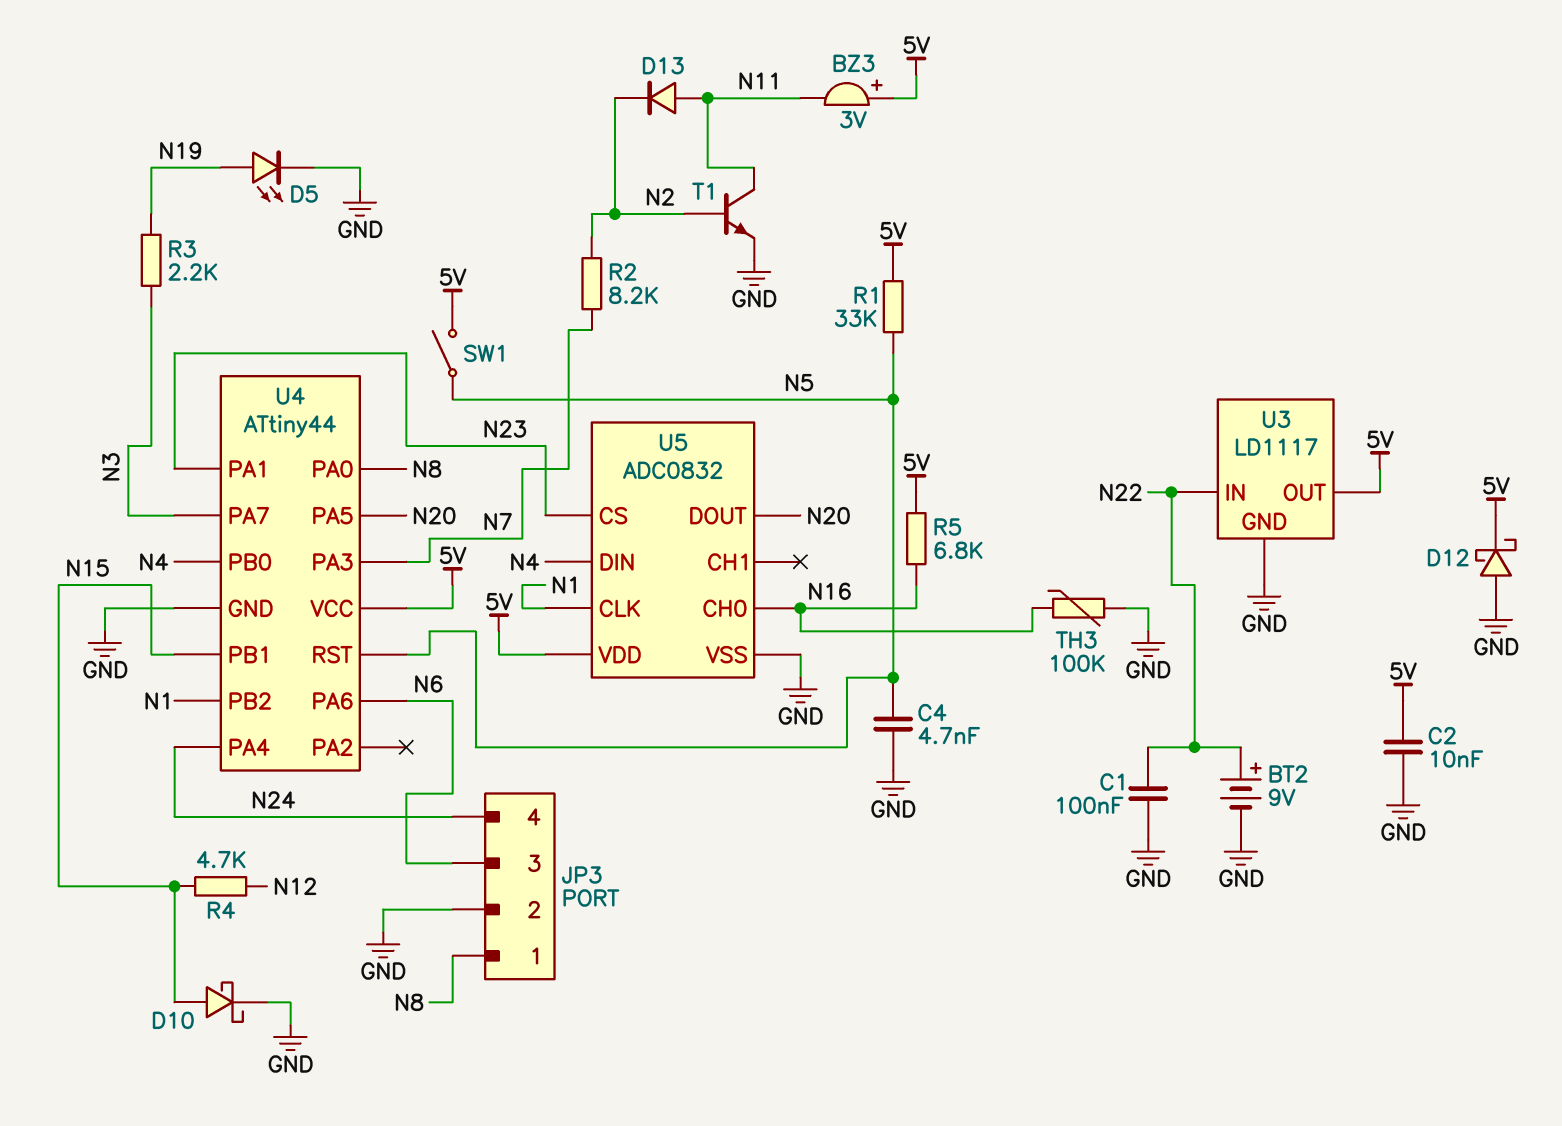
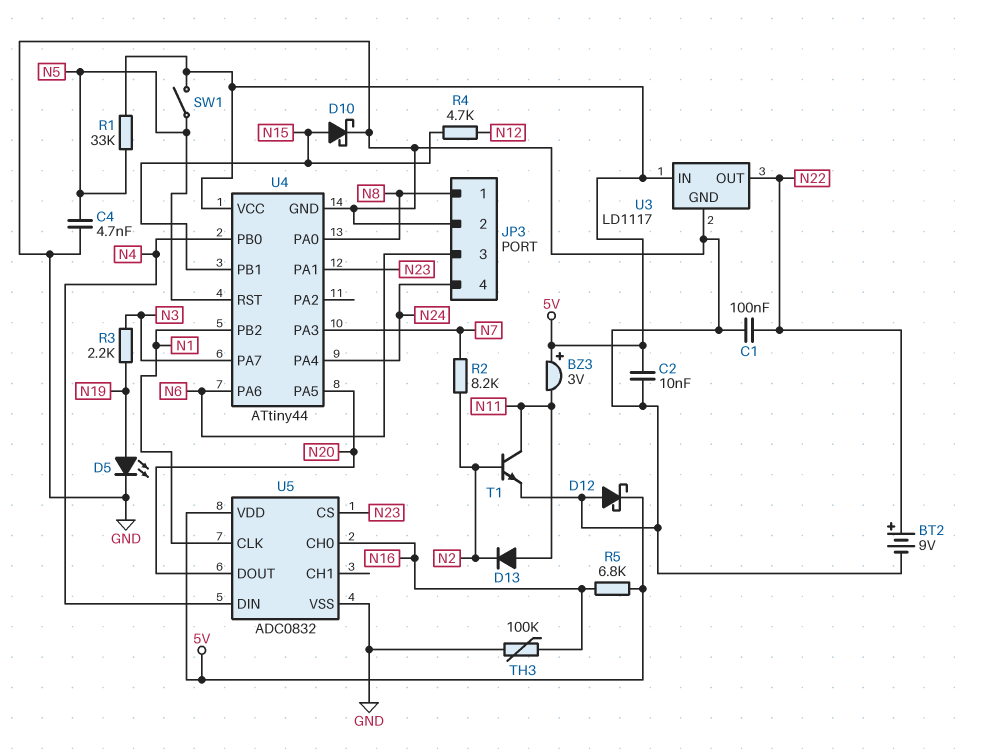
U3 pin IN: N22 -> 5V
U3 pin OUT: 5V -> N22

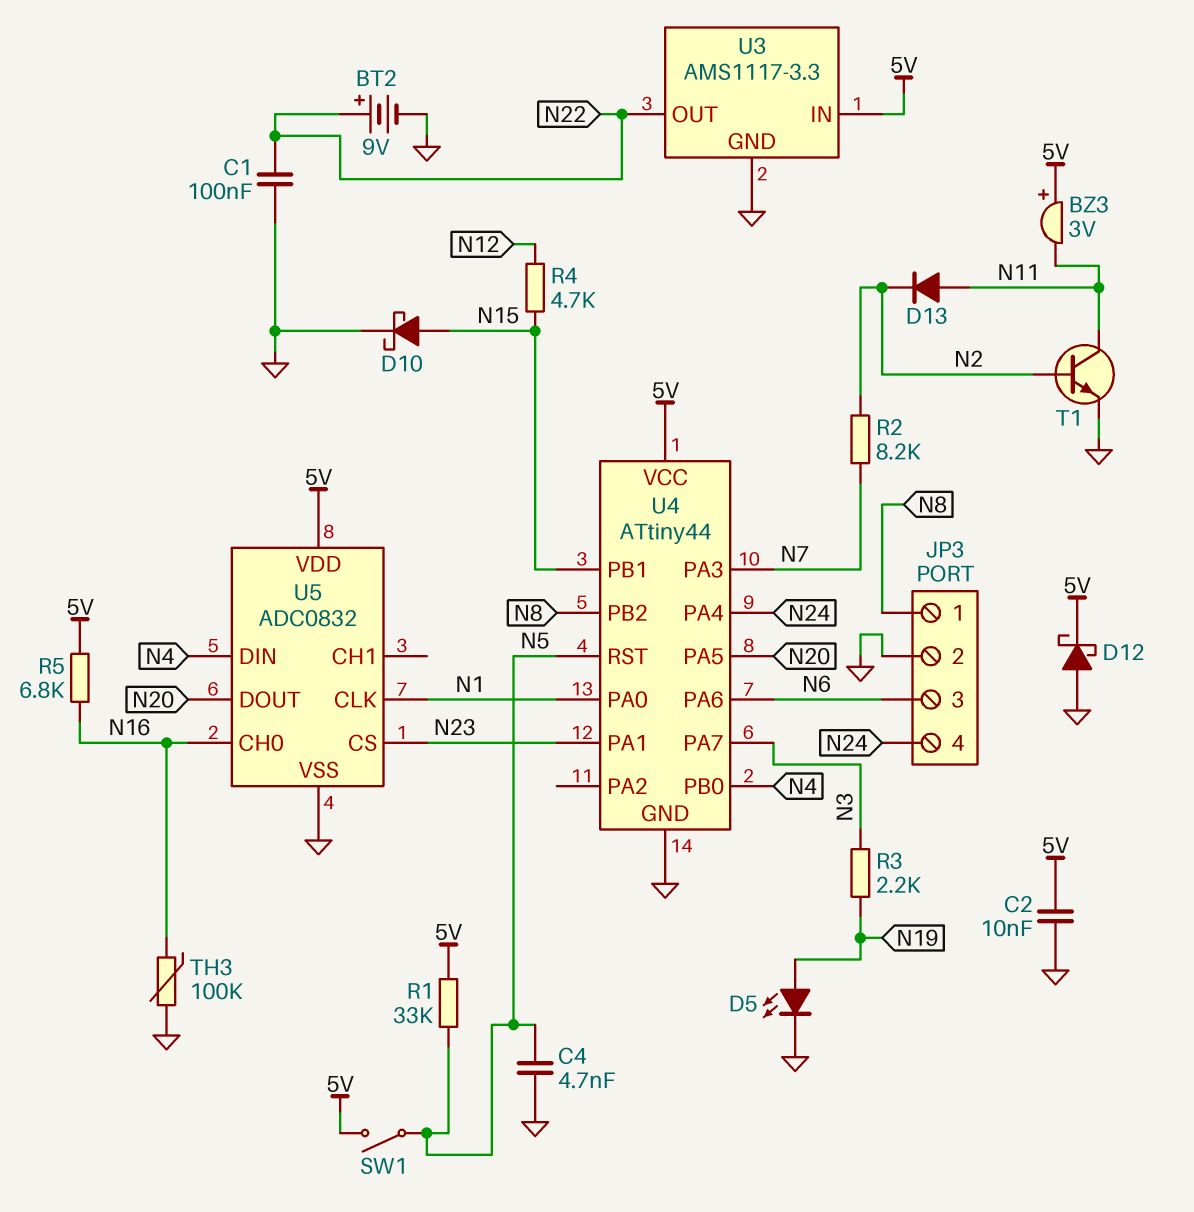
U3: LD1117 -> AMS1117-3.3
U4 pin PA0: N8 -> N1
U4 pin PB2: N1 -> N8

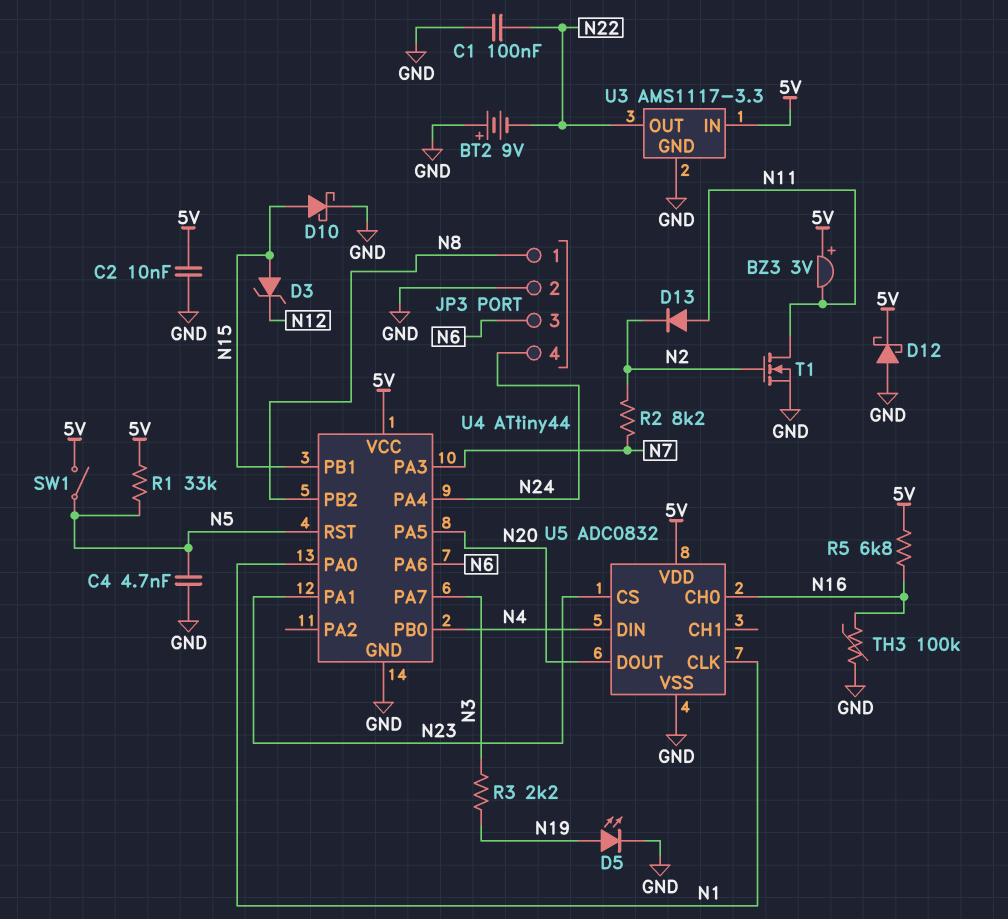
BT2: 9V (plus N22, minus GND) -> 9V (plus GND, minus N22)
D3: none -> zener (A N15, K N12)
R4: 4.7k (N12, N15) -> none
T1: NPN (B N2, C N11, E GND) -> NMOS (G N2, D N11, S GND)

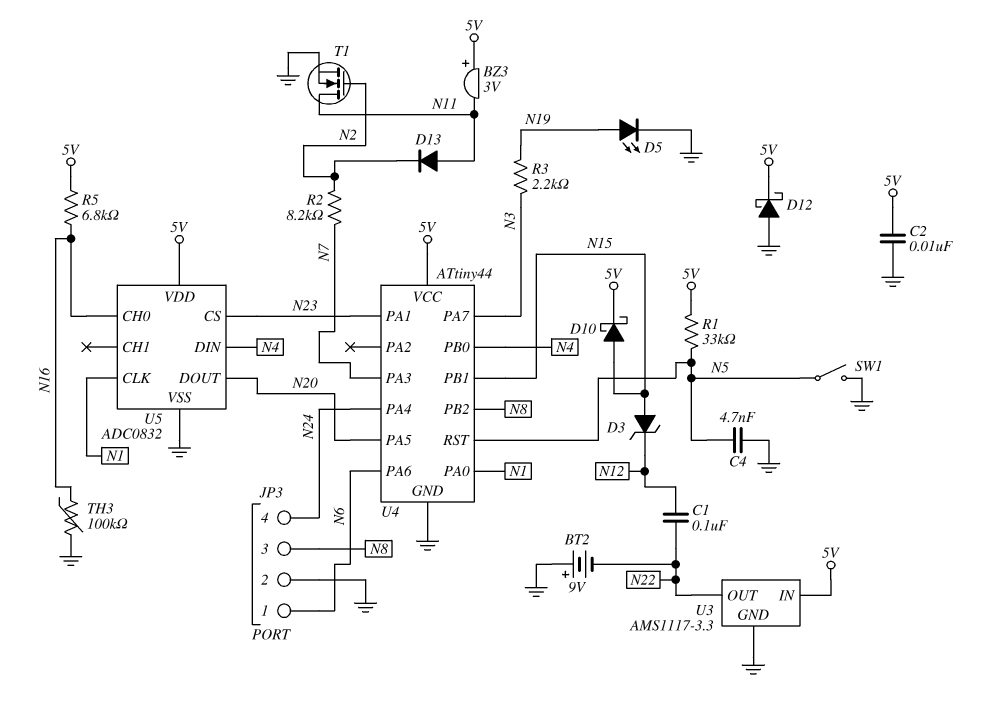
C1: 100nF (GND, N22) -> 100nF (N12, N22)
D10: schottky (A N15, K GND) -> schottky (A N15, K 5V)
JP3 pin 1: N8 -> N6
JP3 pin 3: N6 -> N8
SW1: switch (5V, N5) -> switch (GND, N5)

